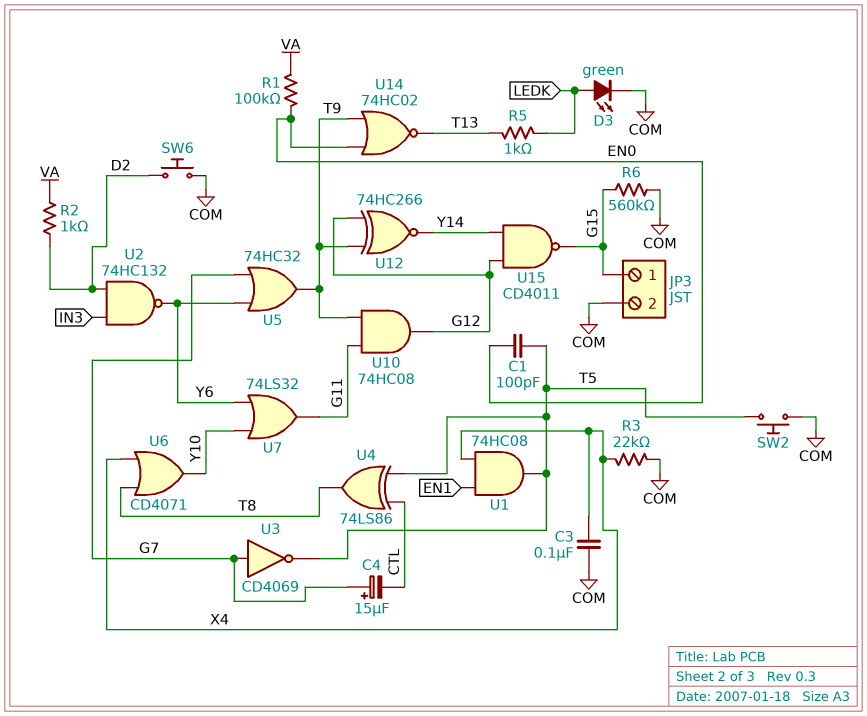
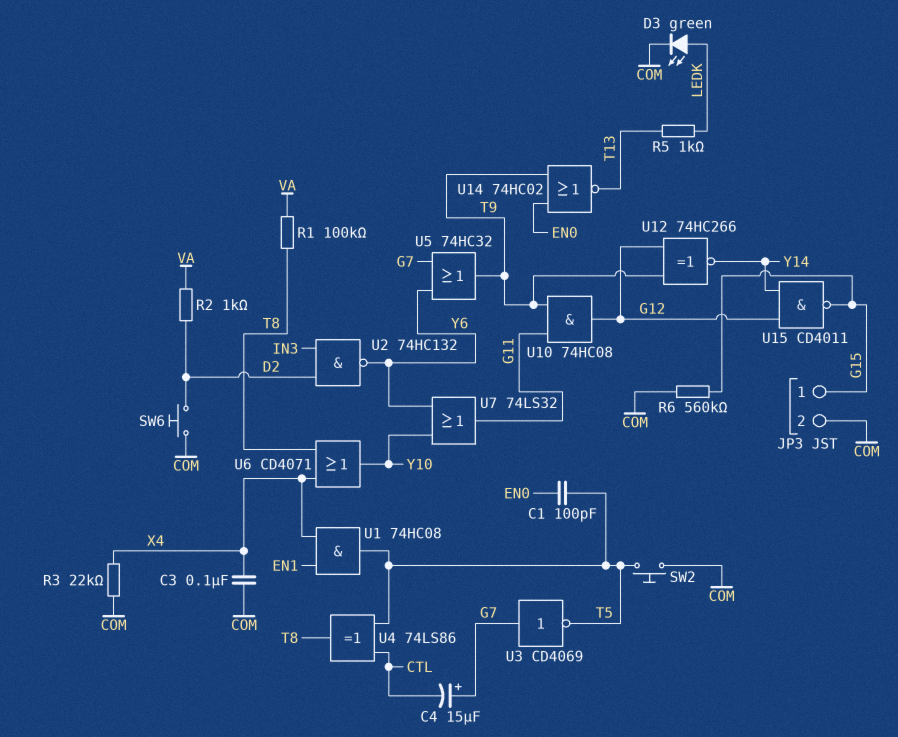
R1: 100k (EN0, VA) -> 100k (T8, VA)

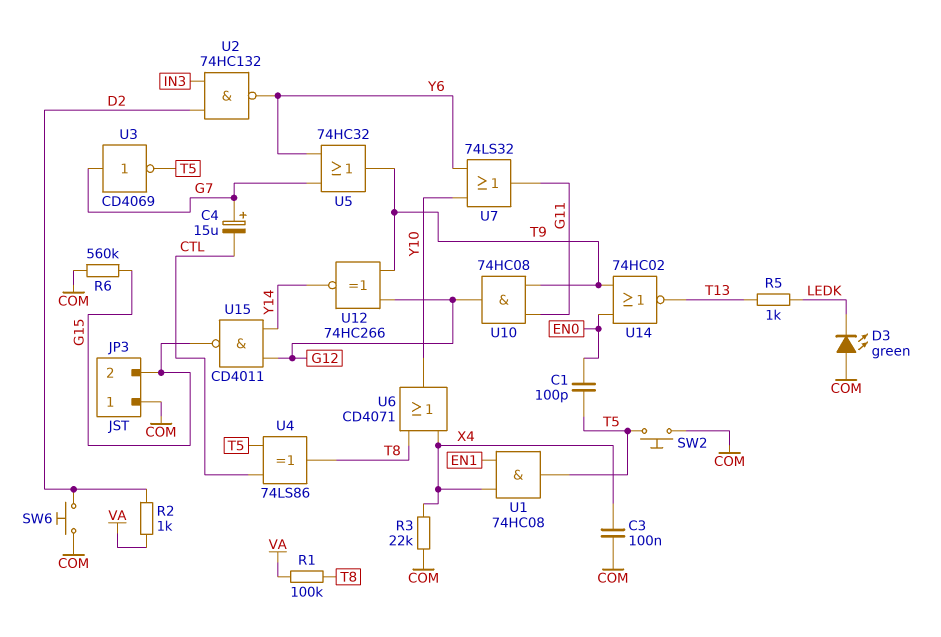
D3: LED green (A LEDK, K COM) -> LED green (A COM, K LEDK)
JP3 pin 1: G15 -> COM
JP3 pin 2: COM -> G15

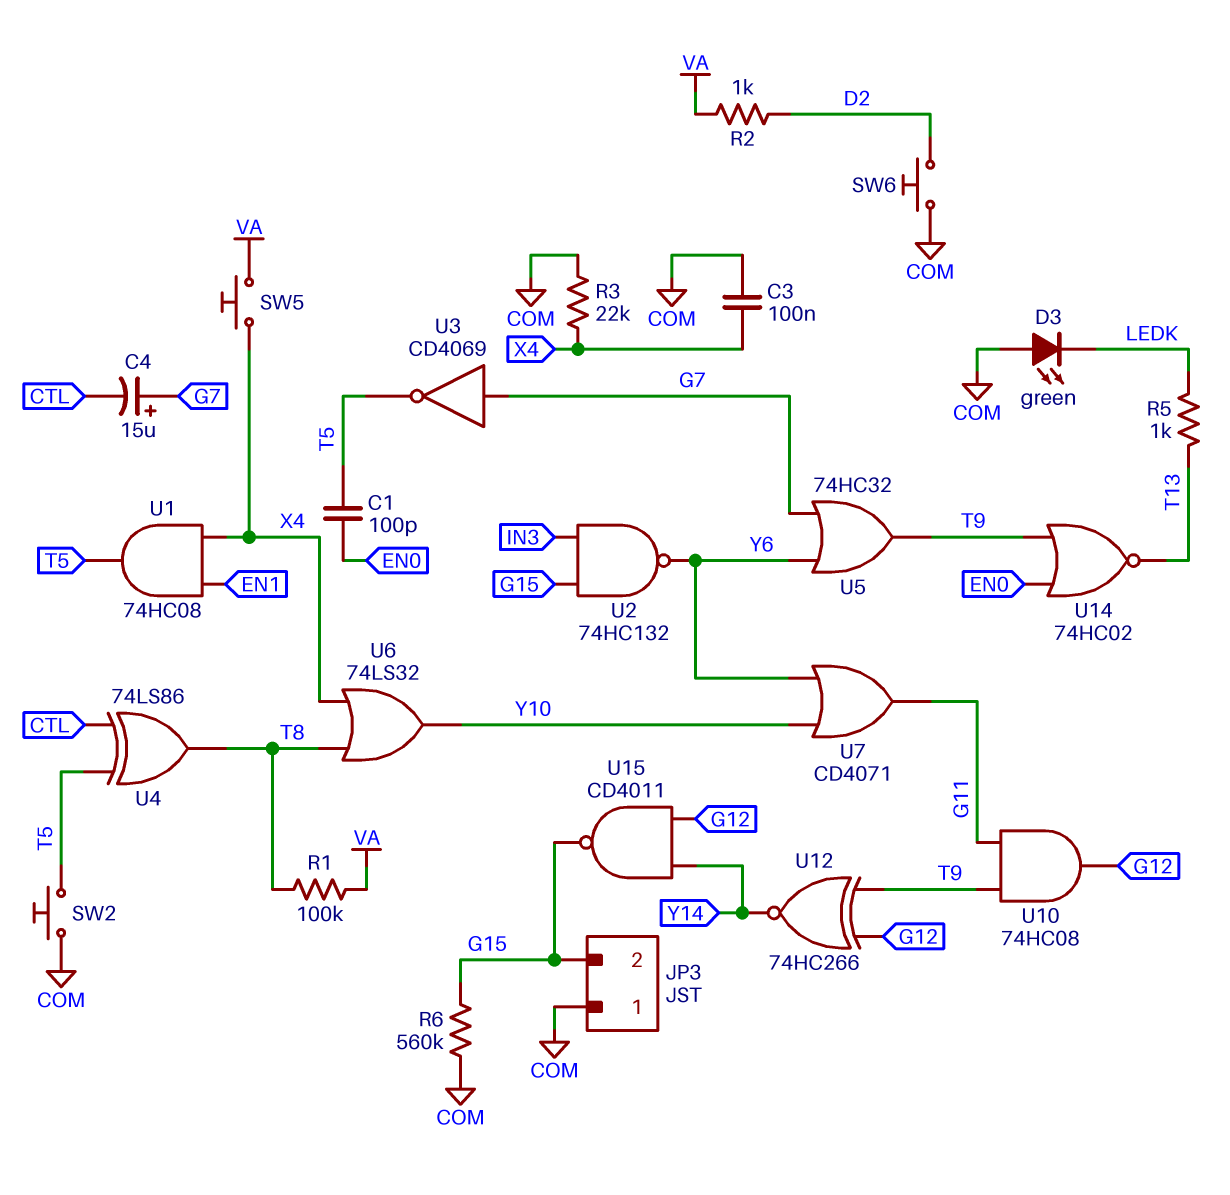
SW5: none -> button (VA, X4)
U2: NAND 74HC132 (in D2, in IN3, out Y6) -> NAND 74HC132 (in G15, in IN3, out Y6)
U6: OR CD4071 (in T8, in X4, out Y10) -> OR 74LS32 (in T8, in X4, out Y10)
U7: OR 74LS32 (in Y6, in Y10, out G11) -> OR CD4071 (in Y6, in Y10, out G11)

